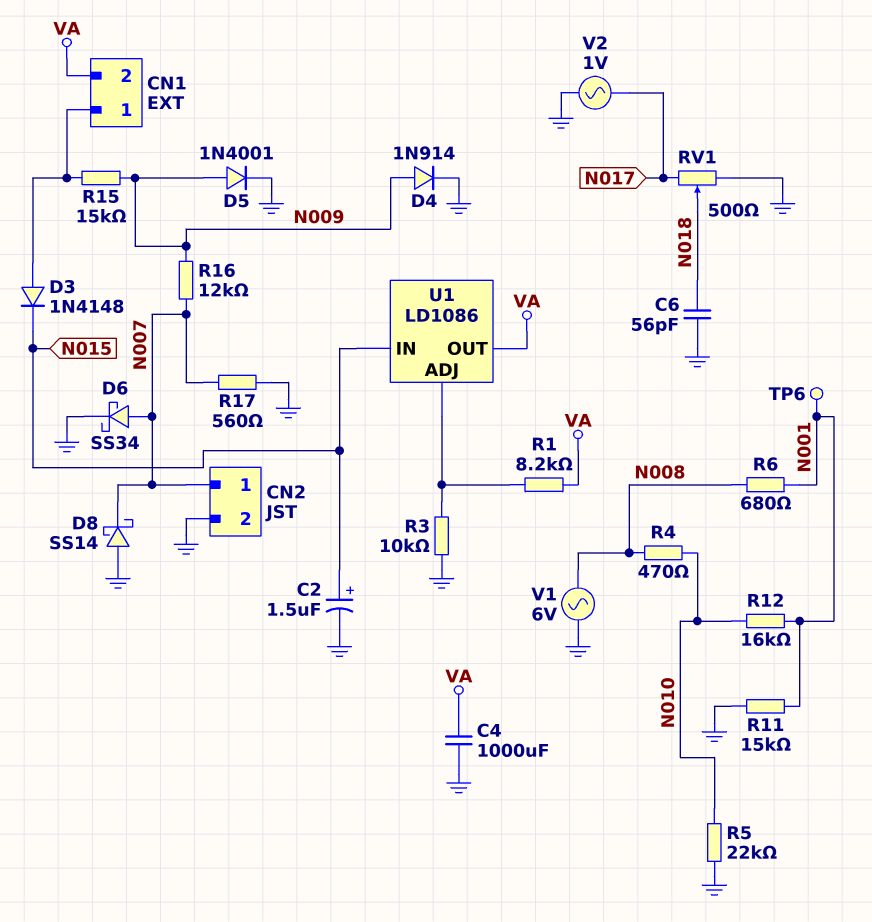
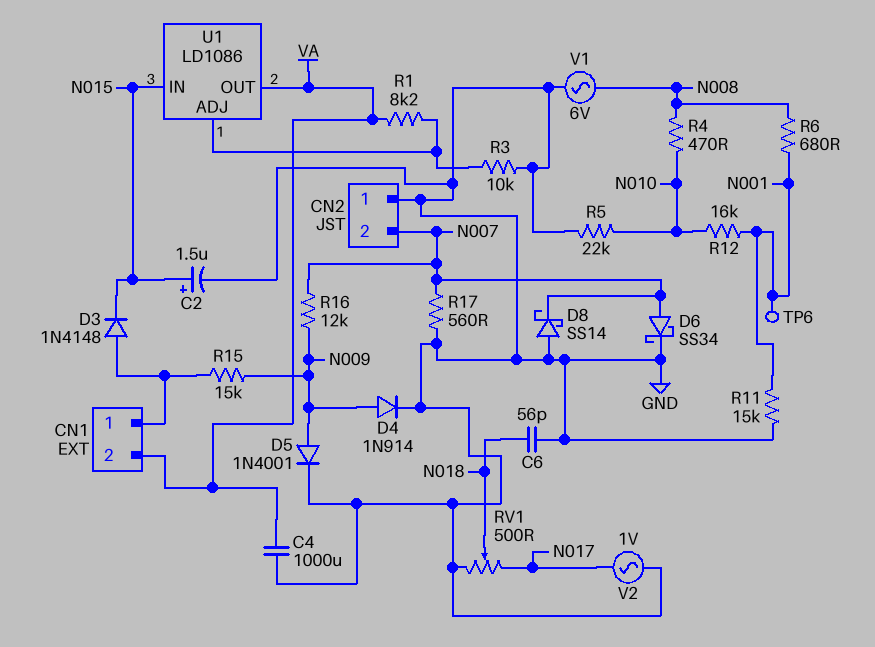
CN2 pin 1: N007 -> GND
CN2 pin 2: GND -> N007

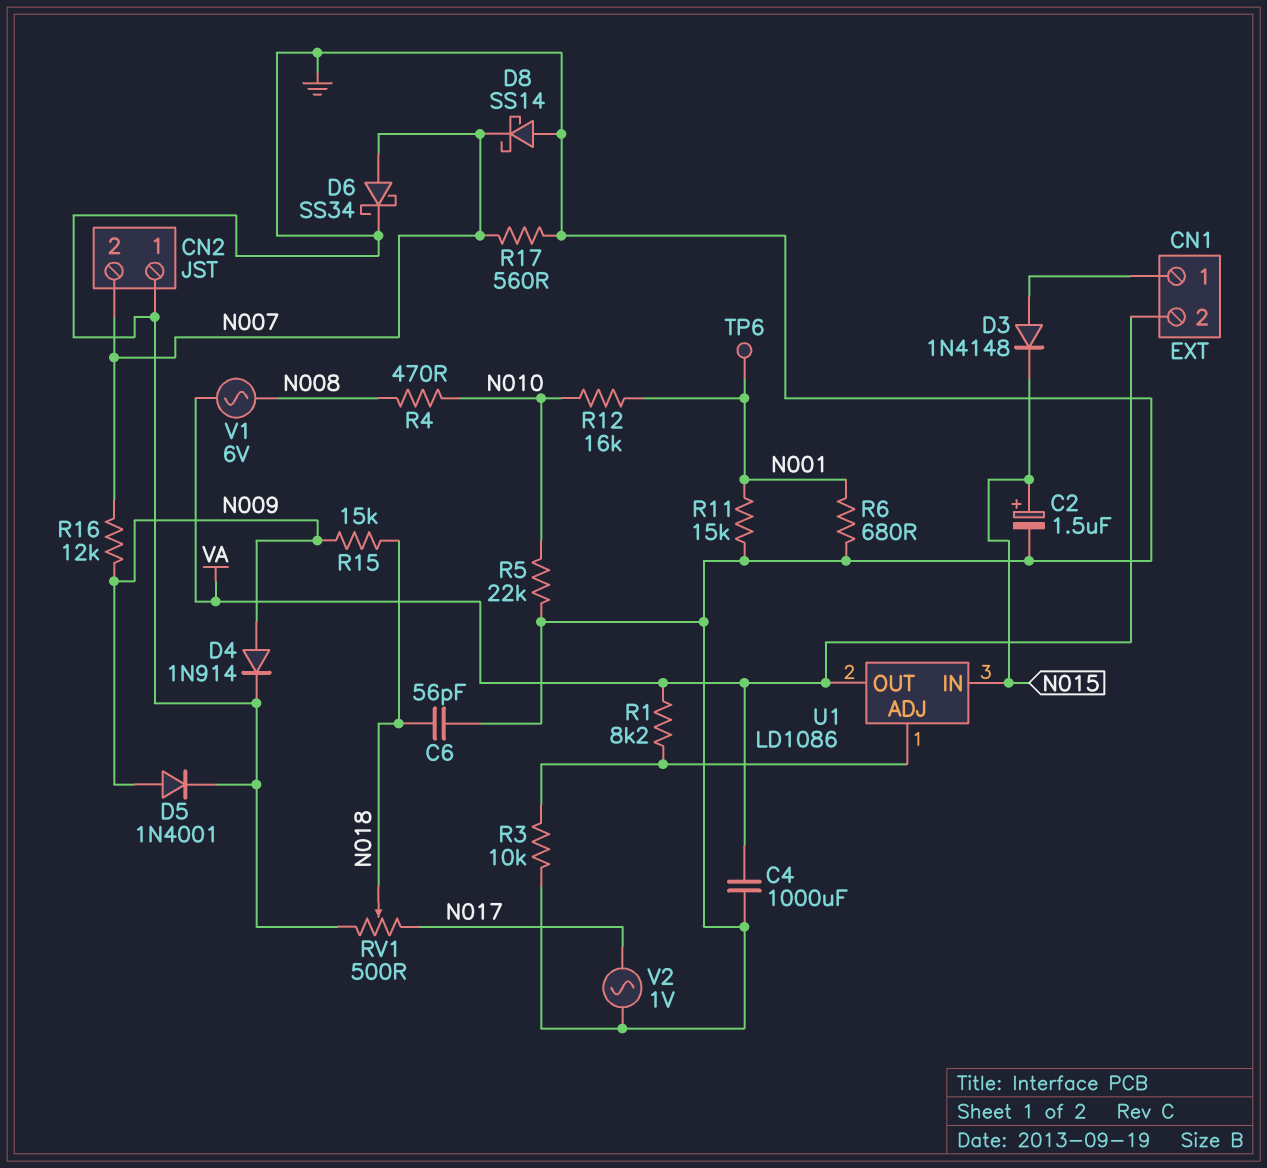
R6: 680 (N001, N008) -> 680 (GND, N001)
R15: 15k (CN1/1, N009) -> 15k (N009, N018)
V1: AC 6V (GND, N008) -> AC 6V (N008, VA)

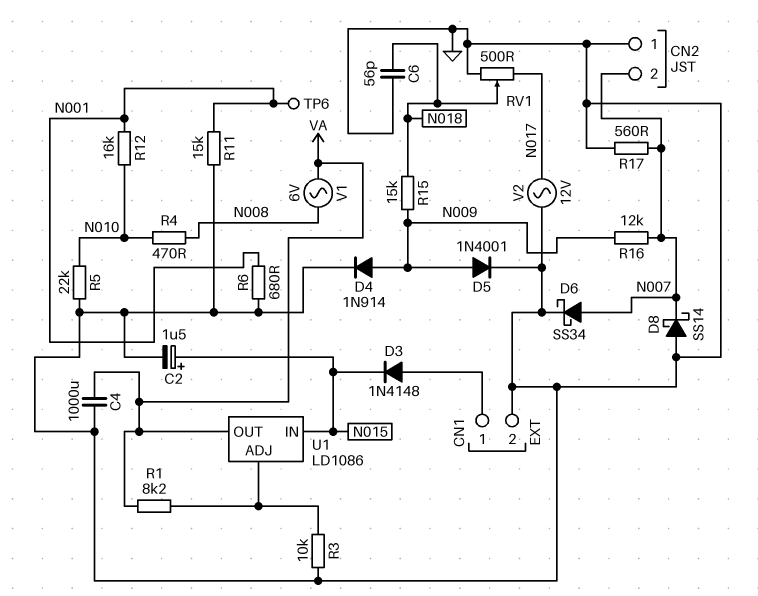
CN1 pin 2: VA -> GND
V2: AC 1V (GND, N017) -> AC 12V (GND, N017)

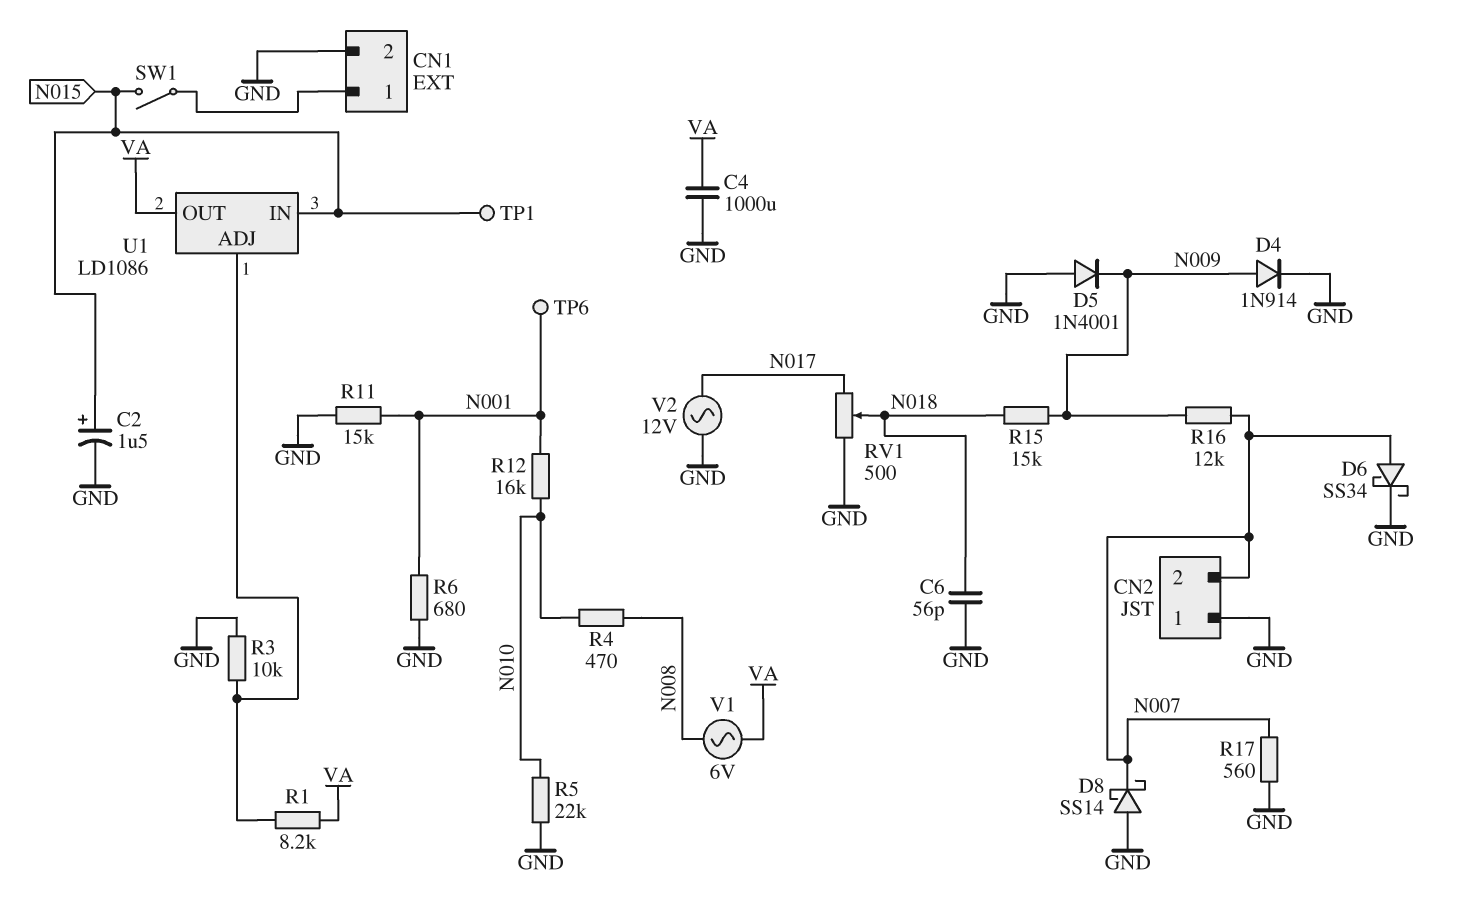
D3: diode 1N4148 (A CN1/1, K N015) -> none
D5: diode 1N4001 (A N009, K GND) -> diode 1N4001 (A GND, K N009)
SW1: none -> switch (CN1/1, N015)
TP1: none -> test point (N015)

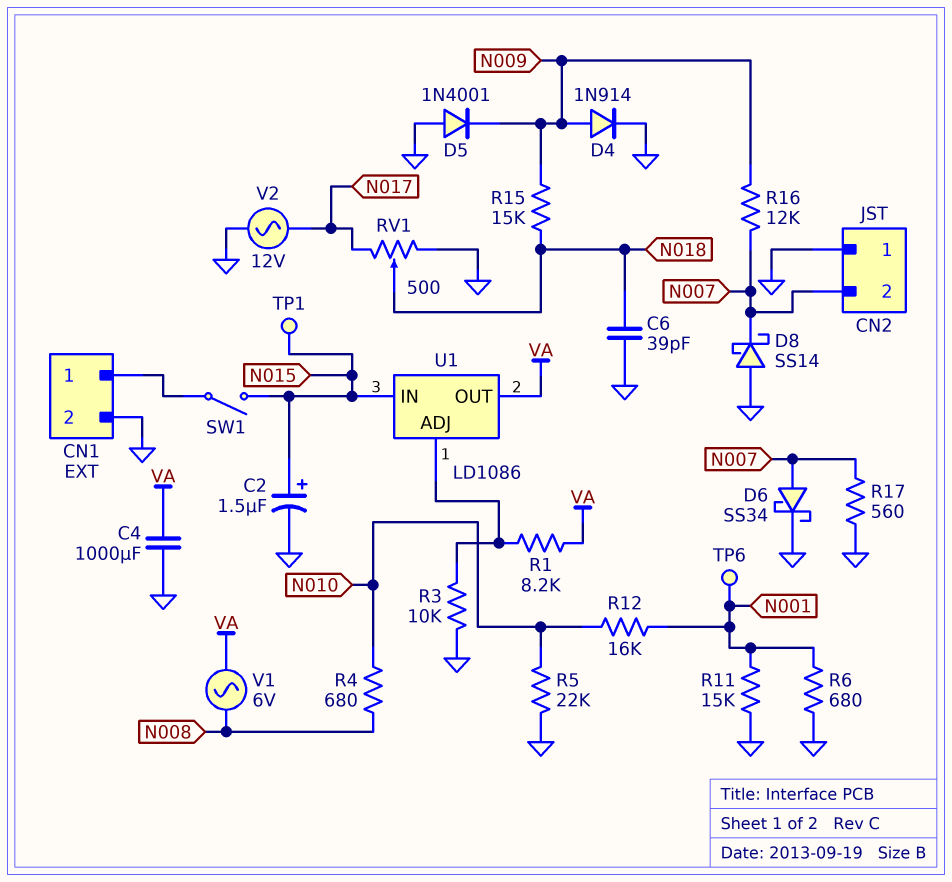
C6: 56pF (GND, N018) -> 39pF (GND, N018)
R4: 470 (N008, N010) -> 680 (N008, N010)

